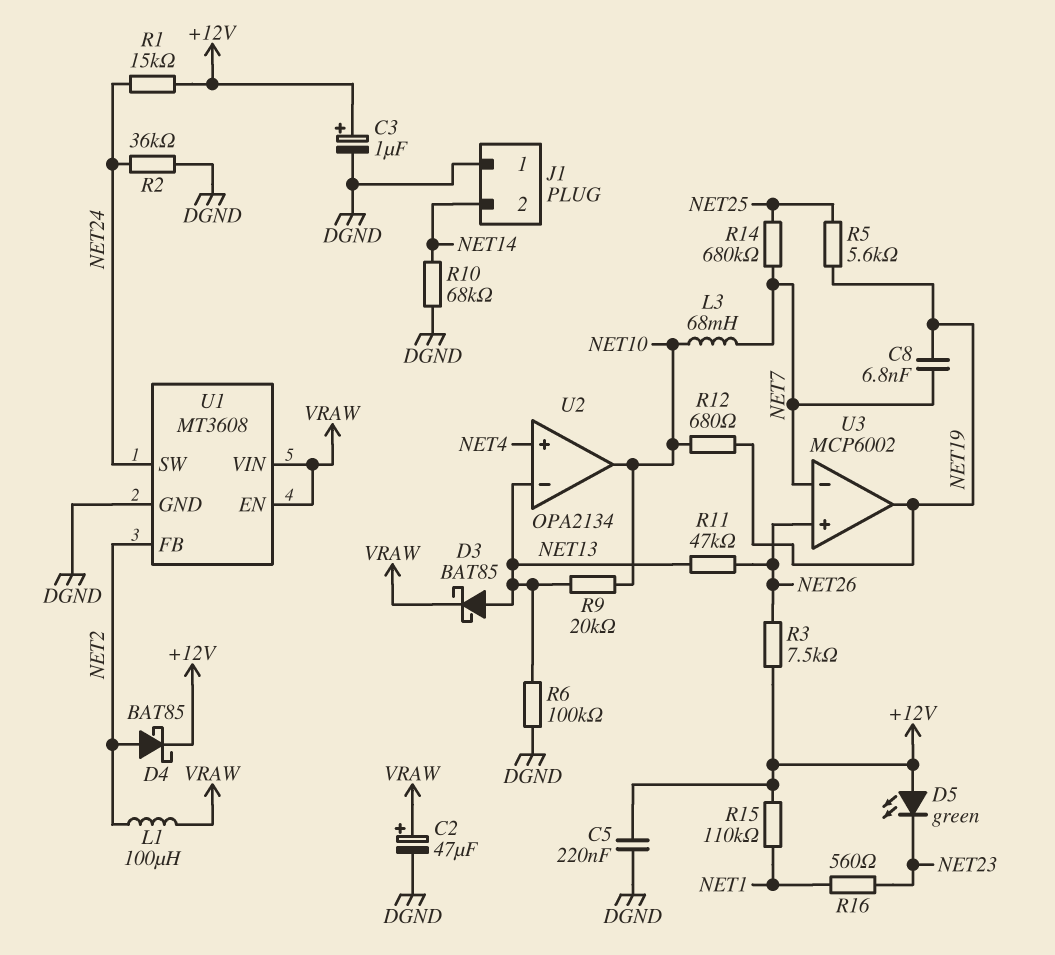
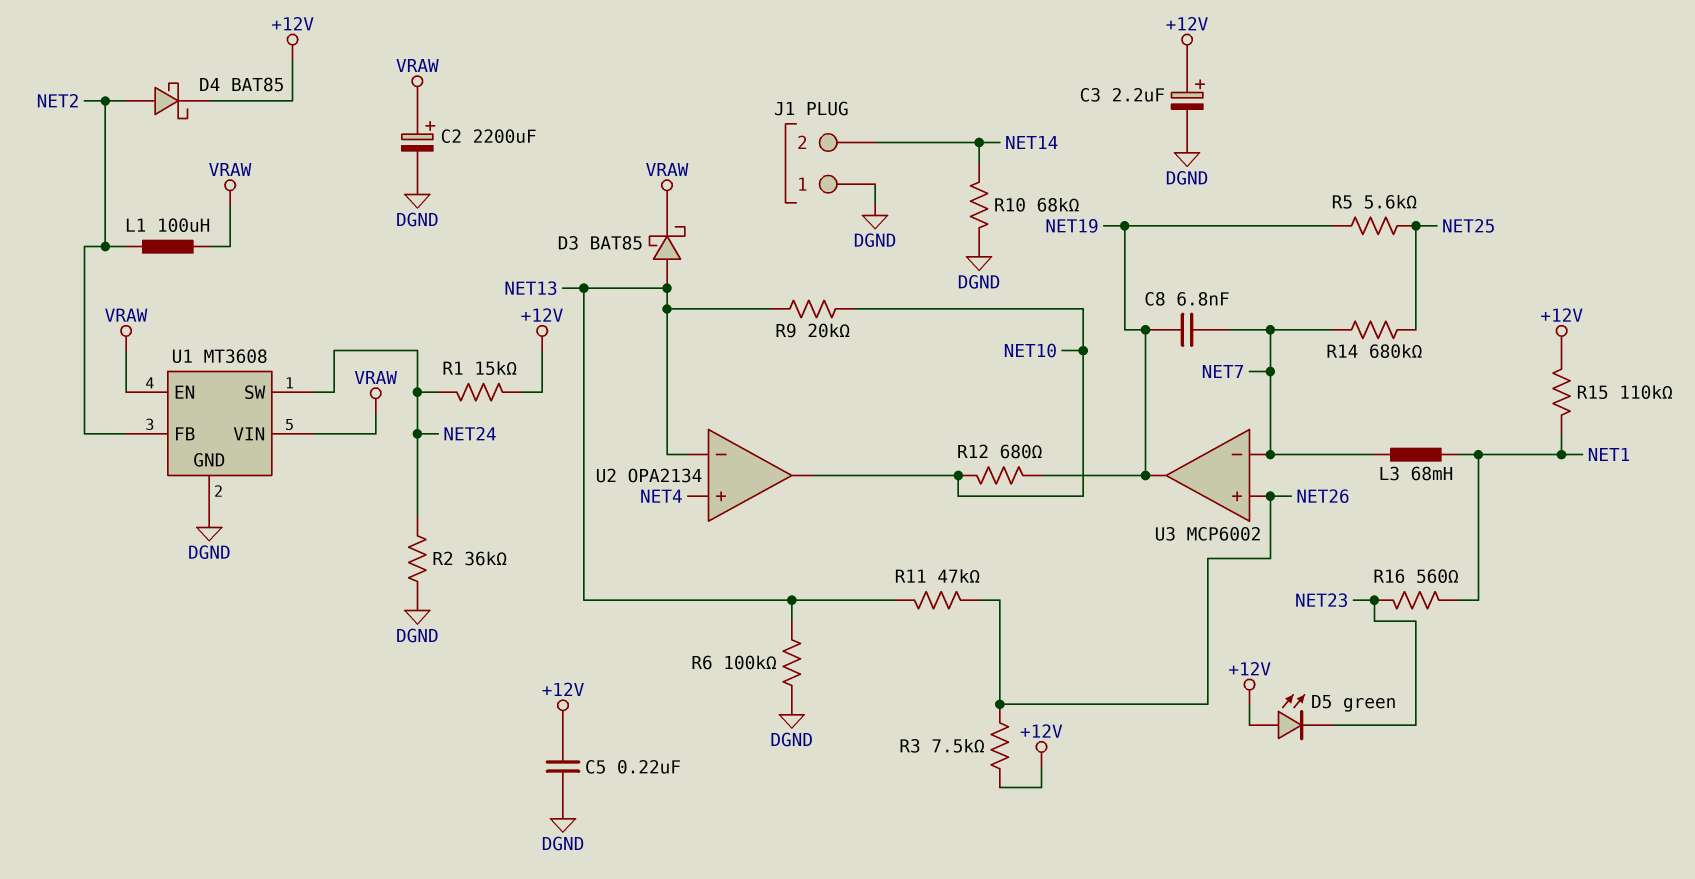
C2: 47uF (plus VRAW, minus DGND) -> 2200uF (plus VRAW, minus DGND)
C3: 1uF (plus +12V, minus DGND) -> 2.2uF (plus +12V, minus DGND)
L3: 68mH (NET7, NET10) -> 68mH (NET1, NET7)

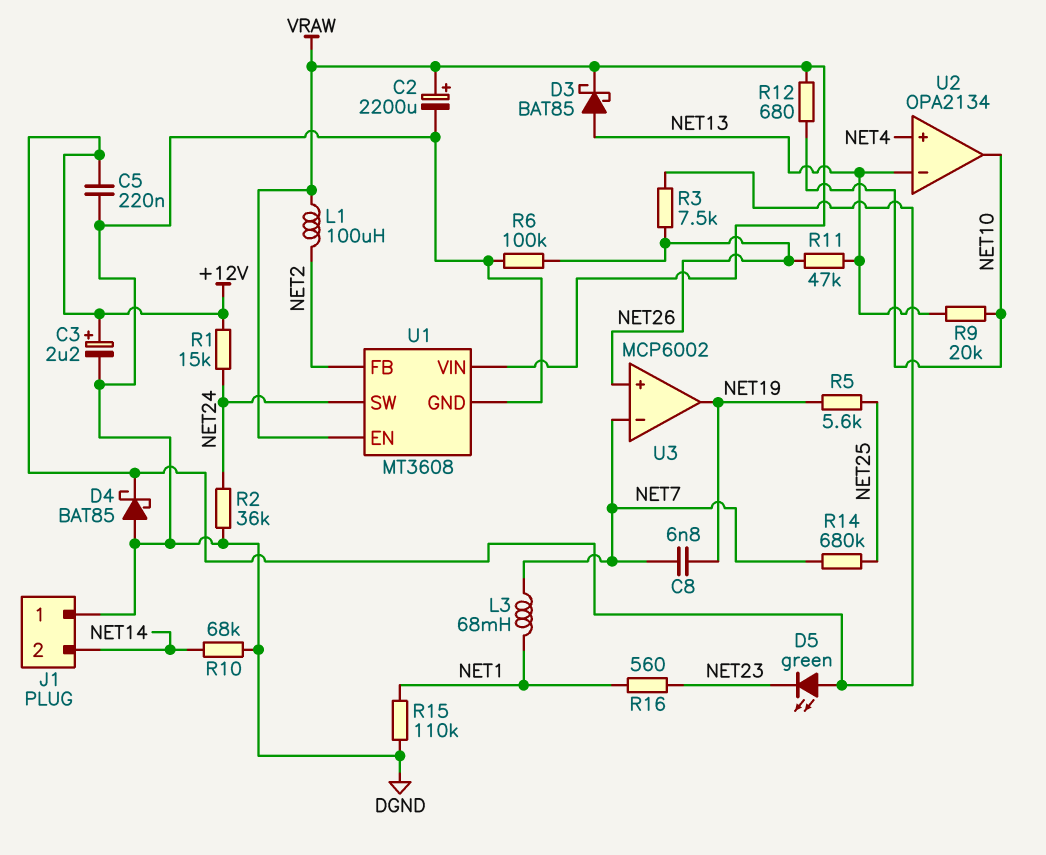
D4: schottky BAT85 (A NET2, K +12V) -> schottky BAT85 (A DGND, K +12V)
R6: 100k (DGND, NET13) -> 100k (DGND, NET26)
R12: 680 (NET10, NET19) -> 680 (NET10, VRAW)
R15: 110k (+12V, NET1) -> 110k (DGND, NET1)

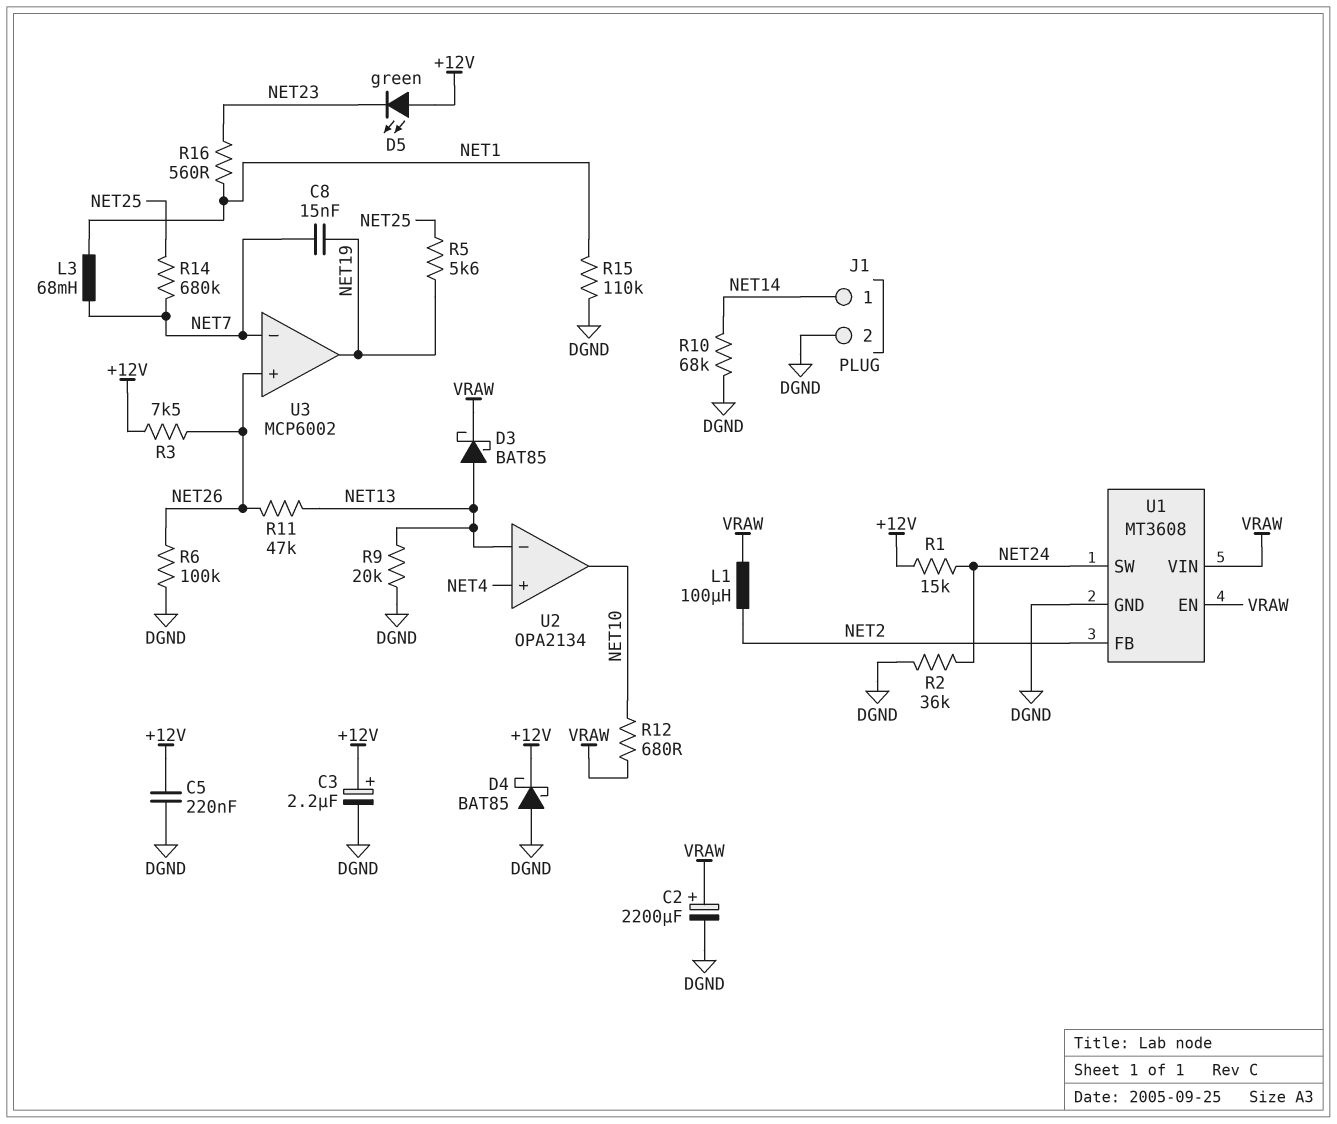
C8: 6.8nF (NET7, NET19) -> 15nF (NET7, NET19)
J1 pin 1: DGND -> NET14
J1 pin 2: NET14 -> DGND
R9: 20k (NET10, NET13) -> 20k (DGND, NET13)

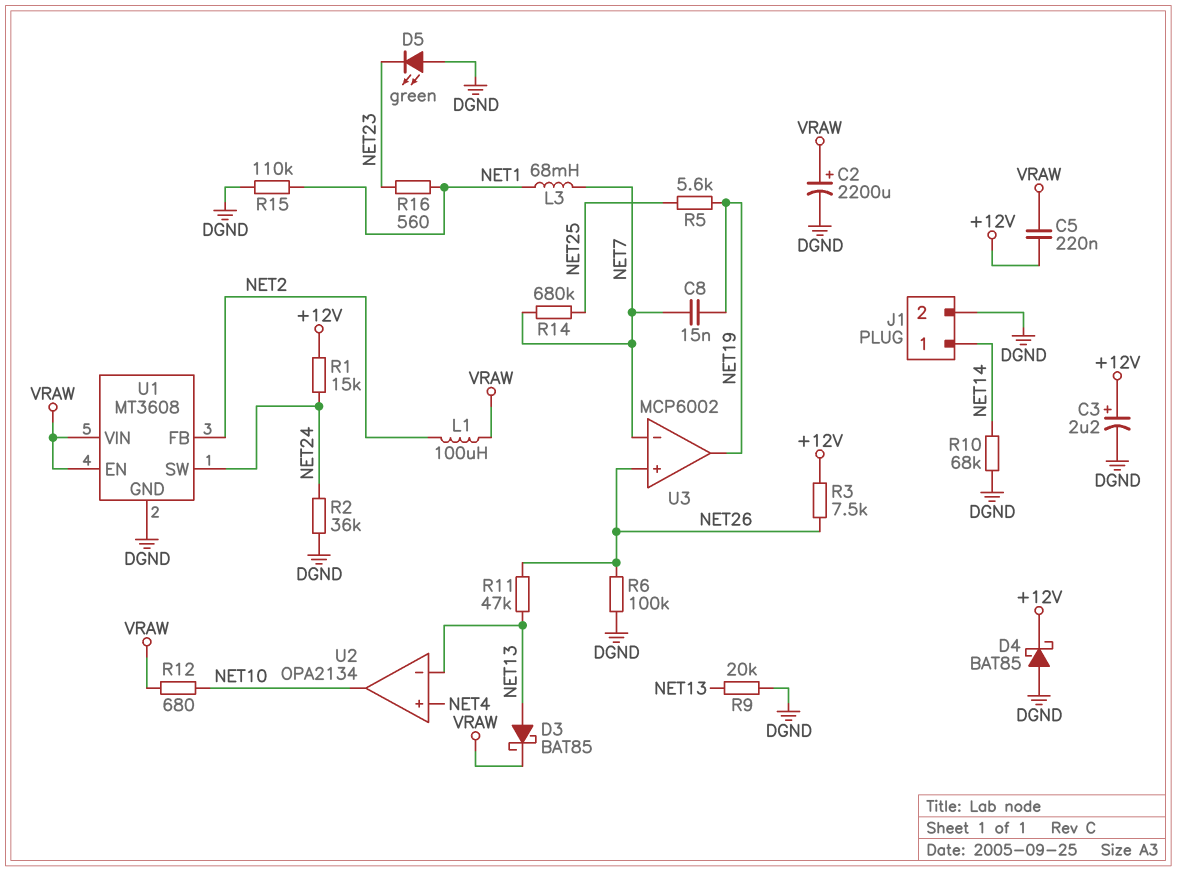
C5: 220nF (+12V, DGND) -> 220nF (+12V, VRAW)
D5: LED green (A +12V, K NET23) -> LED green (A DGND, K NET23)

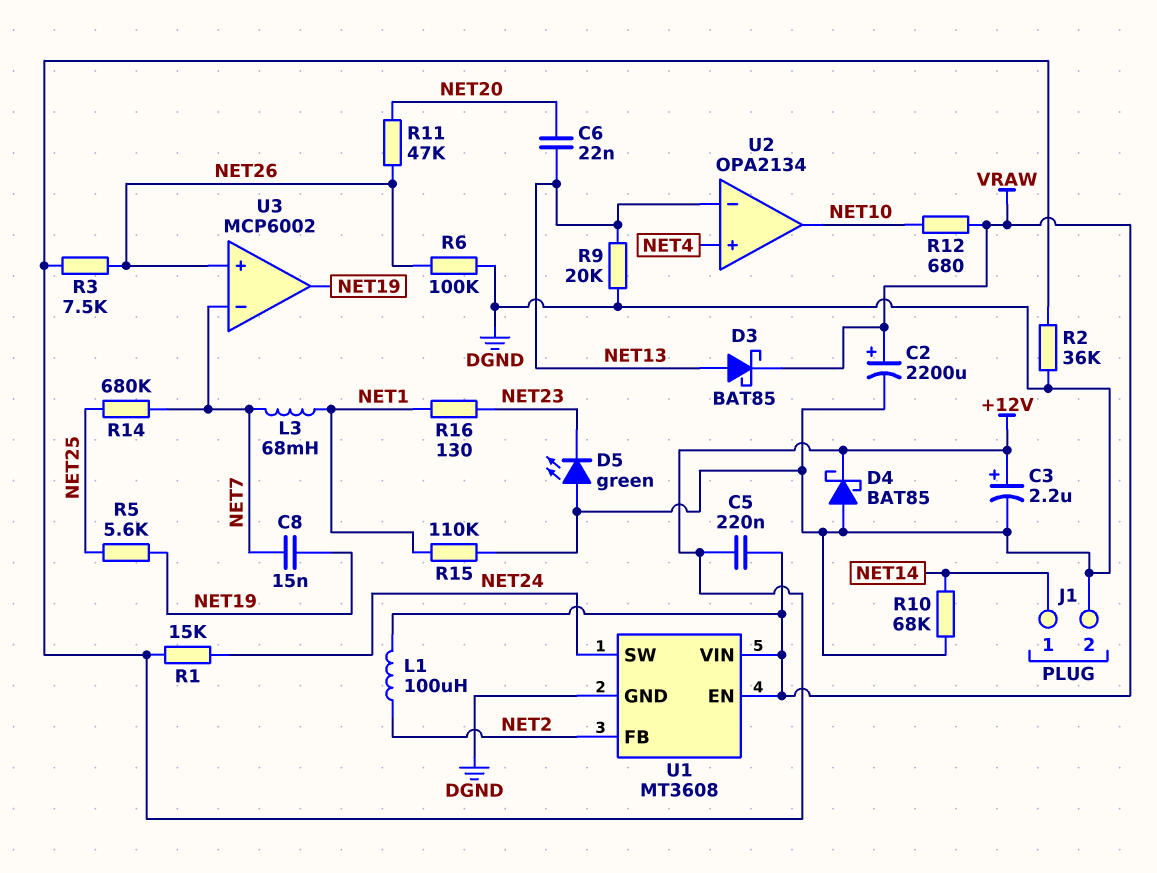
C6: none -> 22nF (NET13, NET20)
R2: 36k (DGND, NET24) -> 36k (+12V, DGND)
R11: 47k (NET13, NET26) -> 47k (NET20, NET26)
R16: 560 (NET1, NET23) -> 130 (NET1, NET23)

